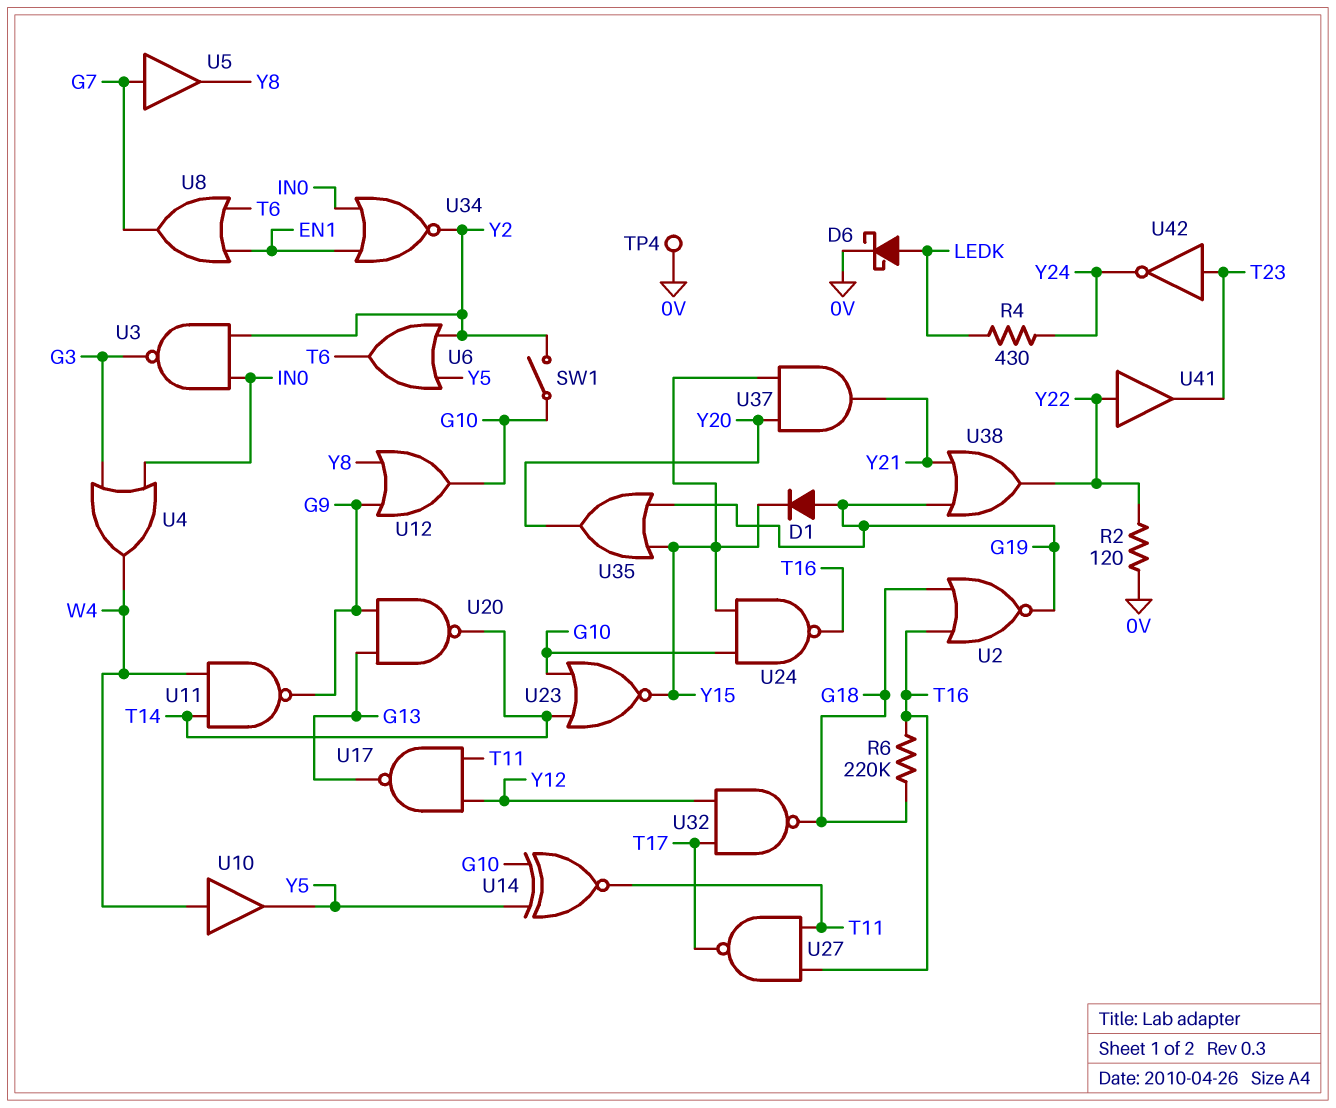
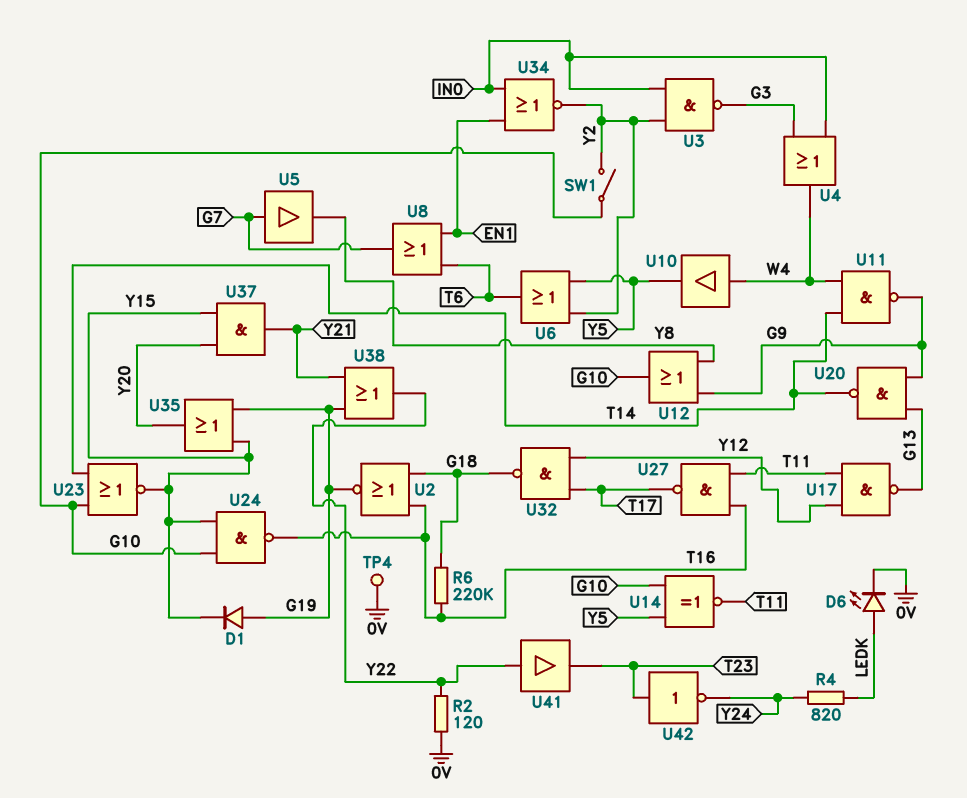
D6: schottky (A LEDK, K 0V) -> LED (A LEDK, K 0V)
R4: 430 (LEDK, Y24) -> 820 (LEDK, Y24)

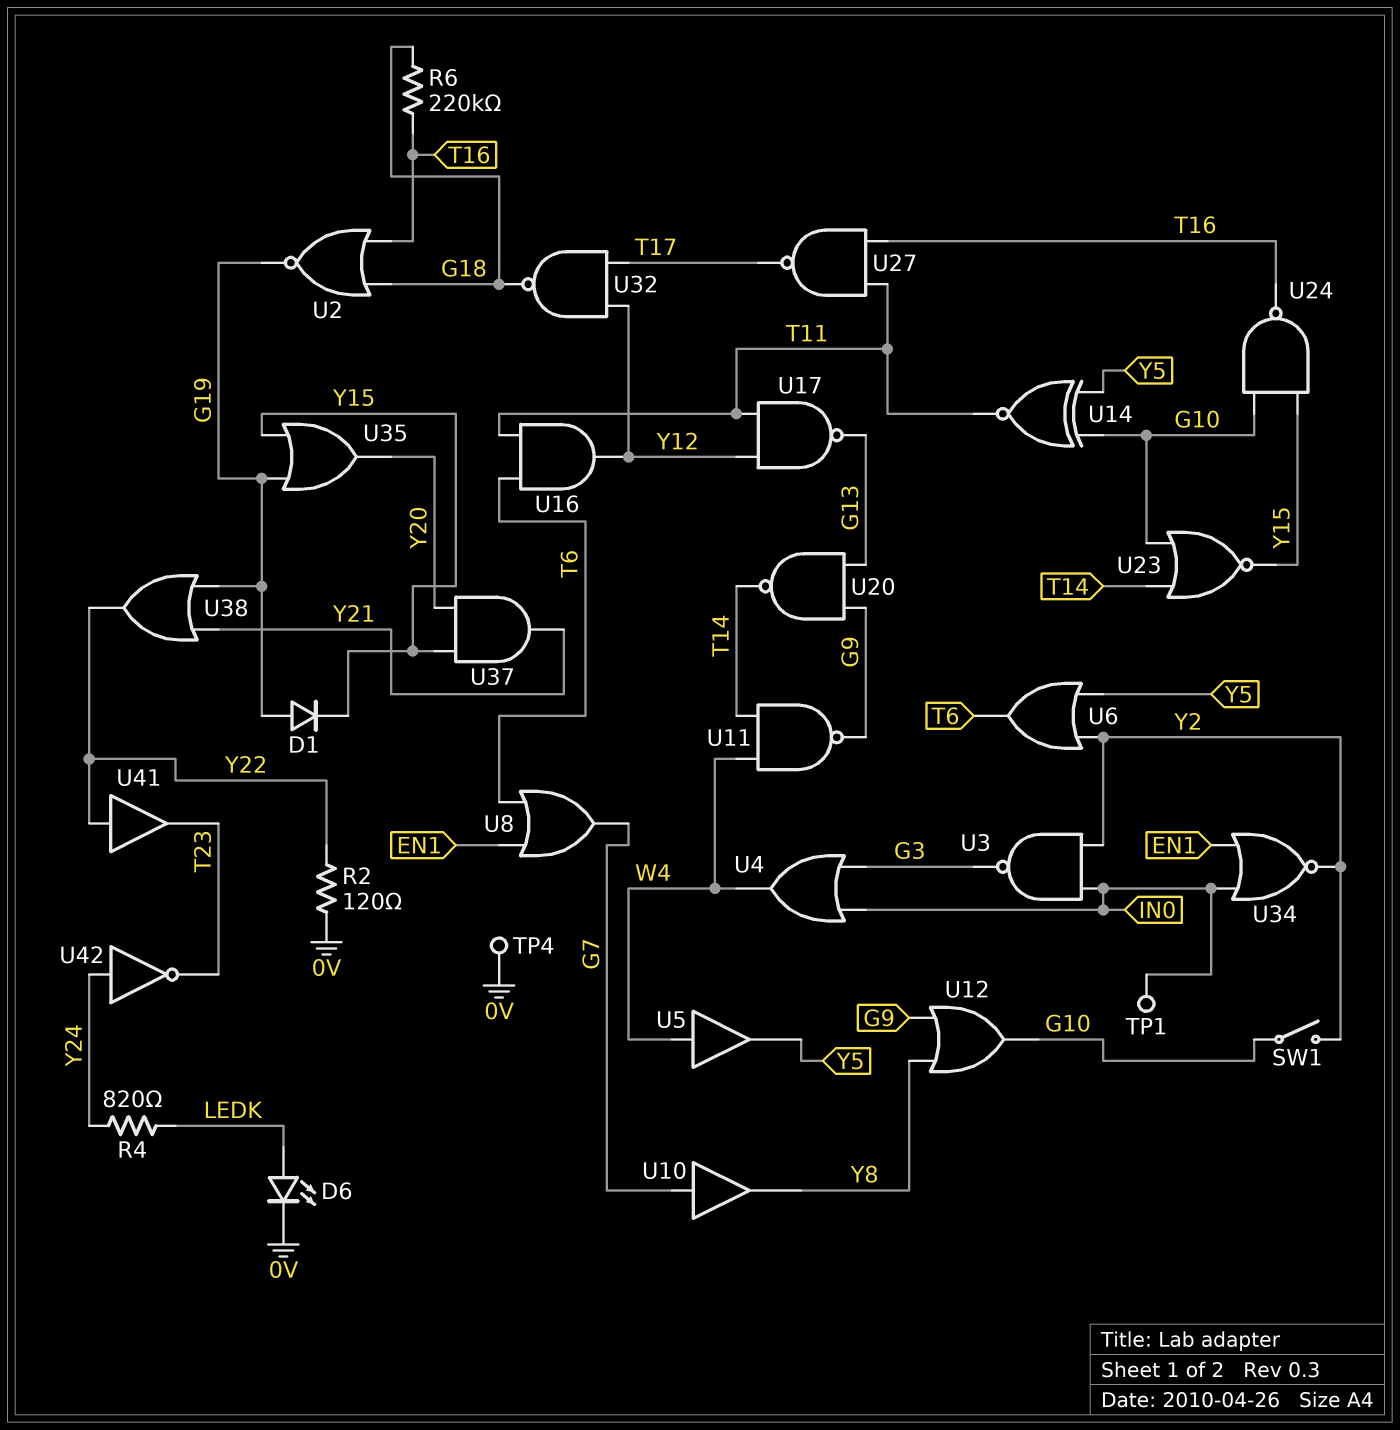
TP1: none -> test point (IN0)
U5: buffer (in G7, out Y8) -> buffer (in W4, out Y5)
U10: buffer (in W4, out Y5) -> buffer (in G7, out Y8)
U16: none -> AND (in T6, in T11, out Y12)
U42: NOT (in T23, out Y24) -> NOT (in Y24, out T23)

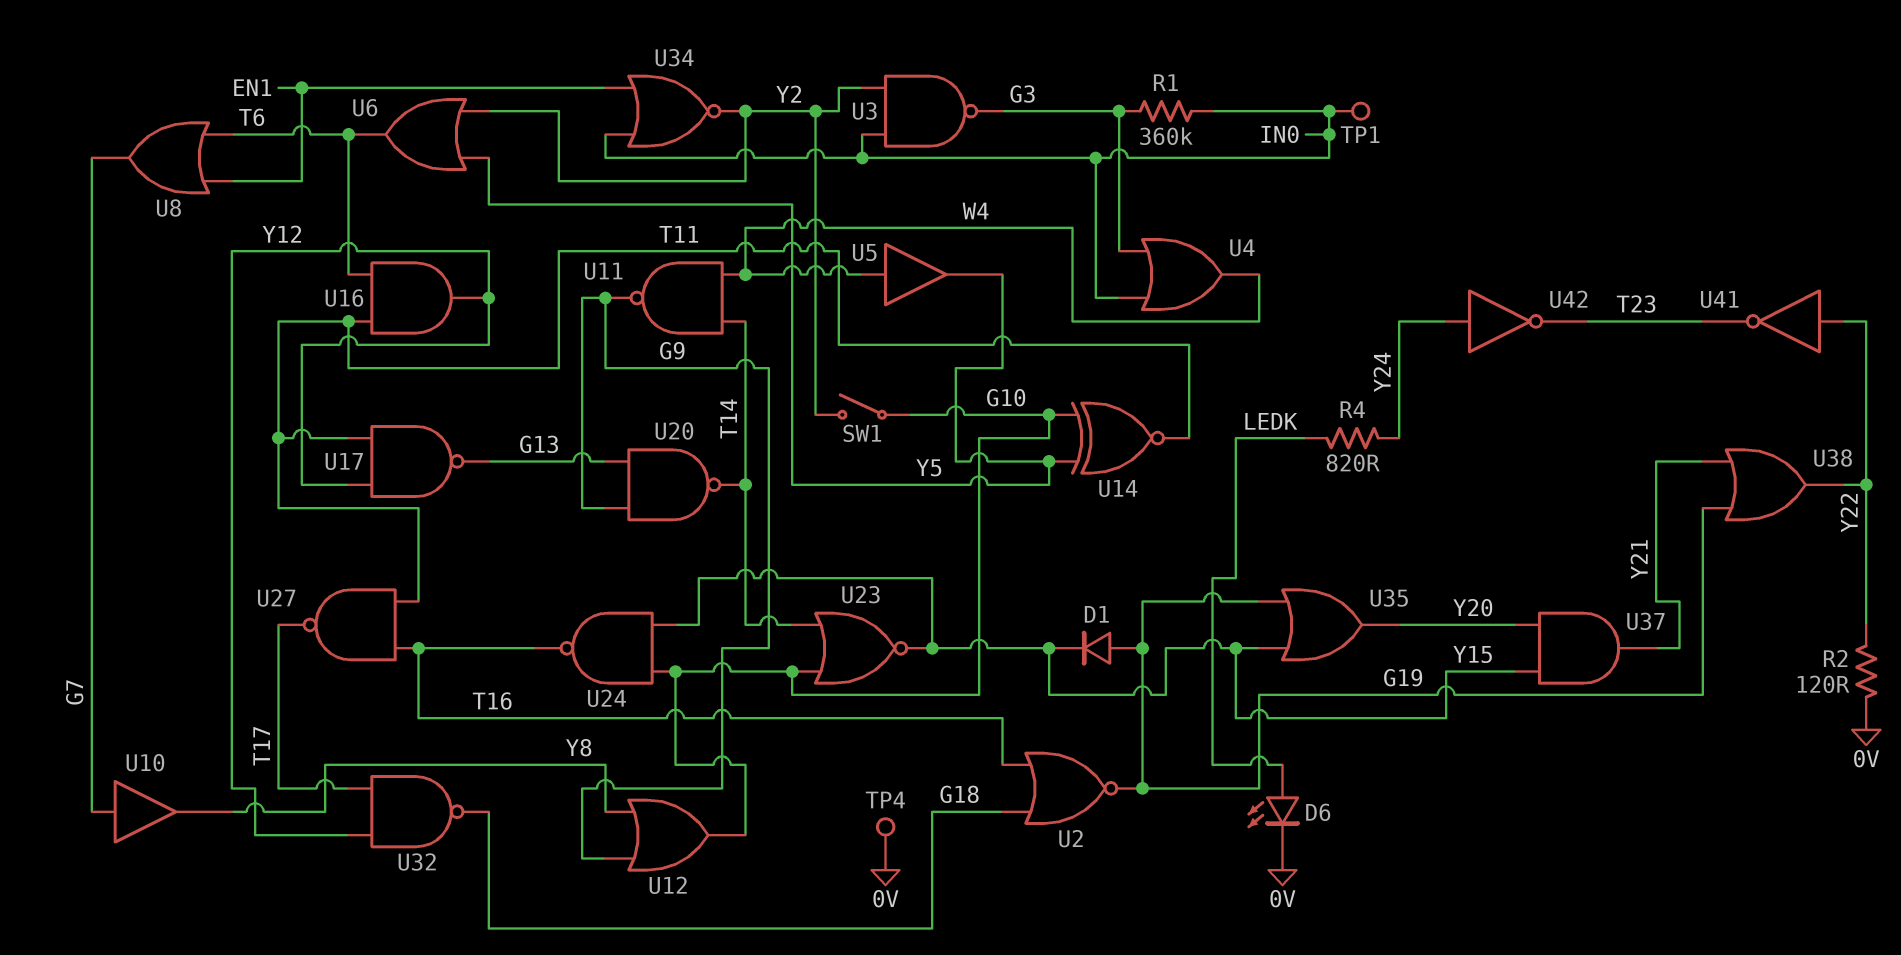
R1: none -> 360k (G3, IN0)
R6: 220k (G18, T16) -> none
U41: buffer (in Y22, out T23) -> NOT (in Y22, out T23)

